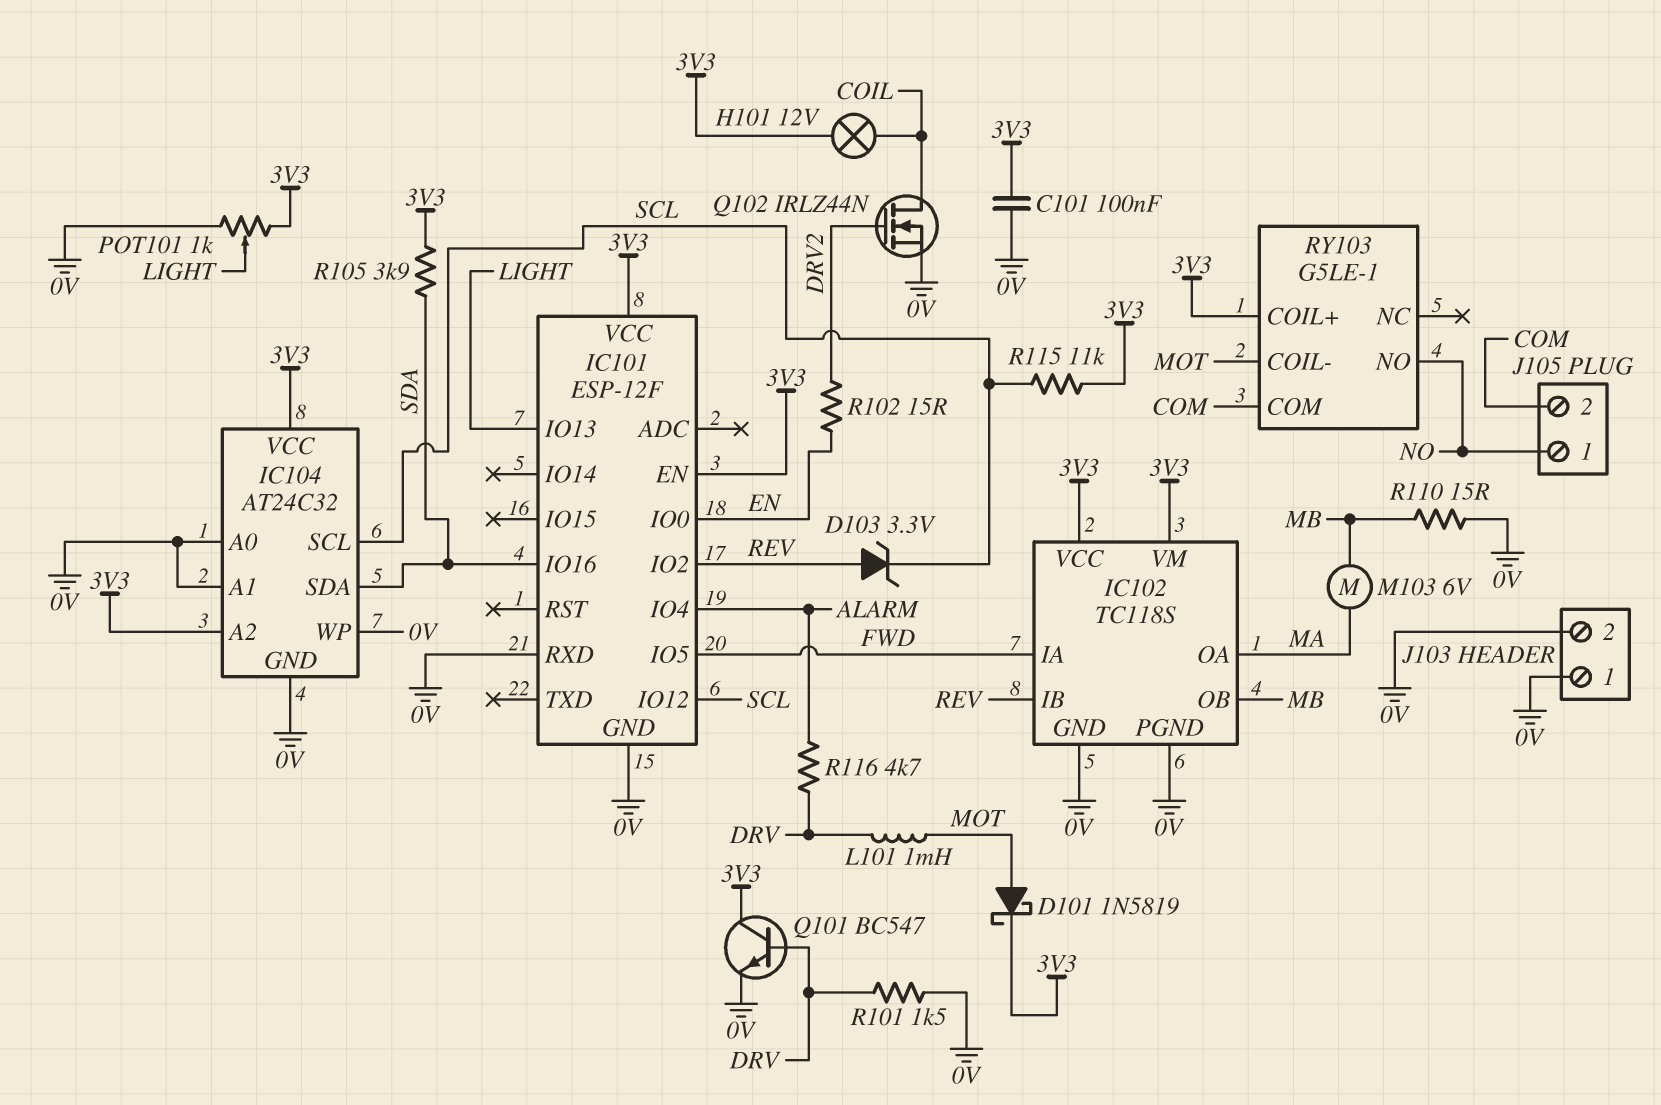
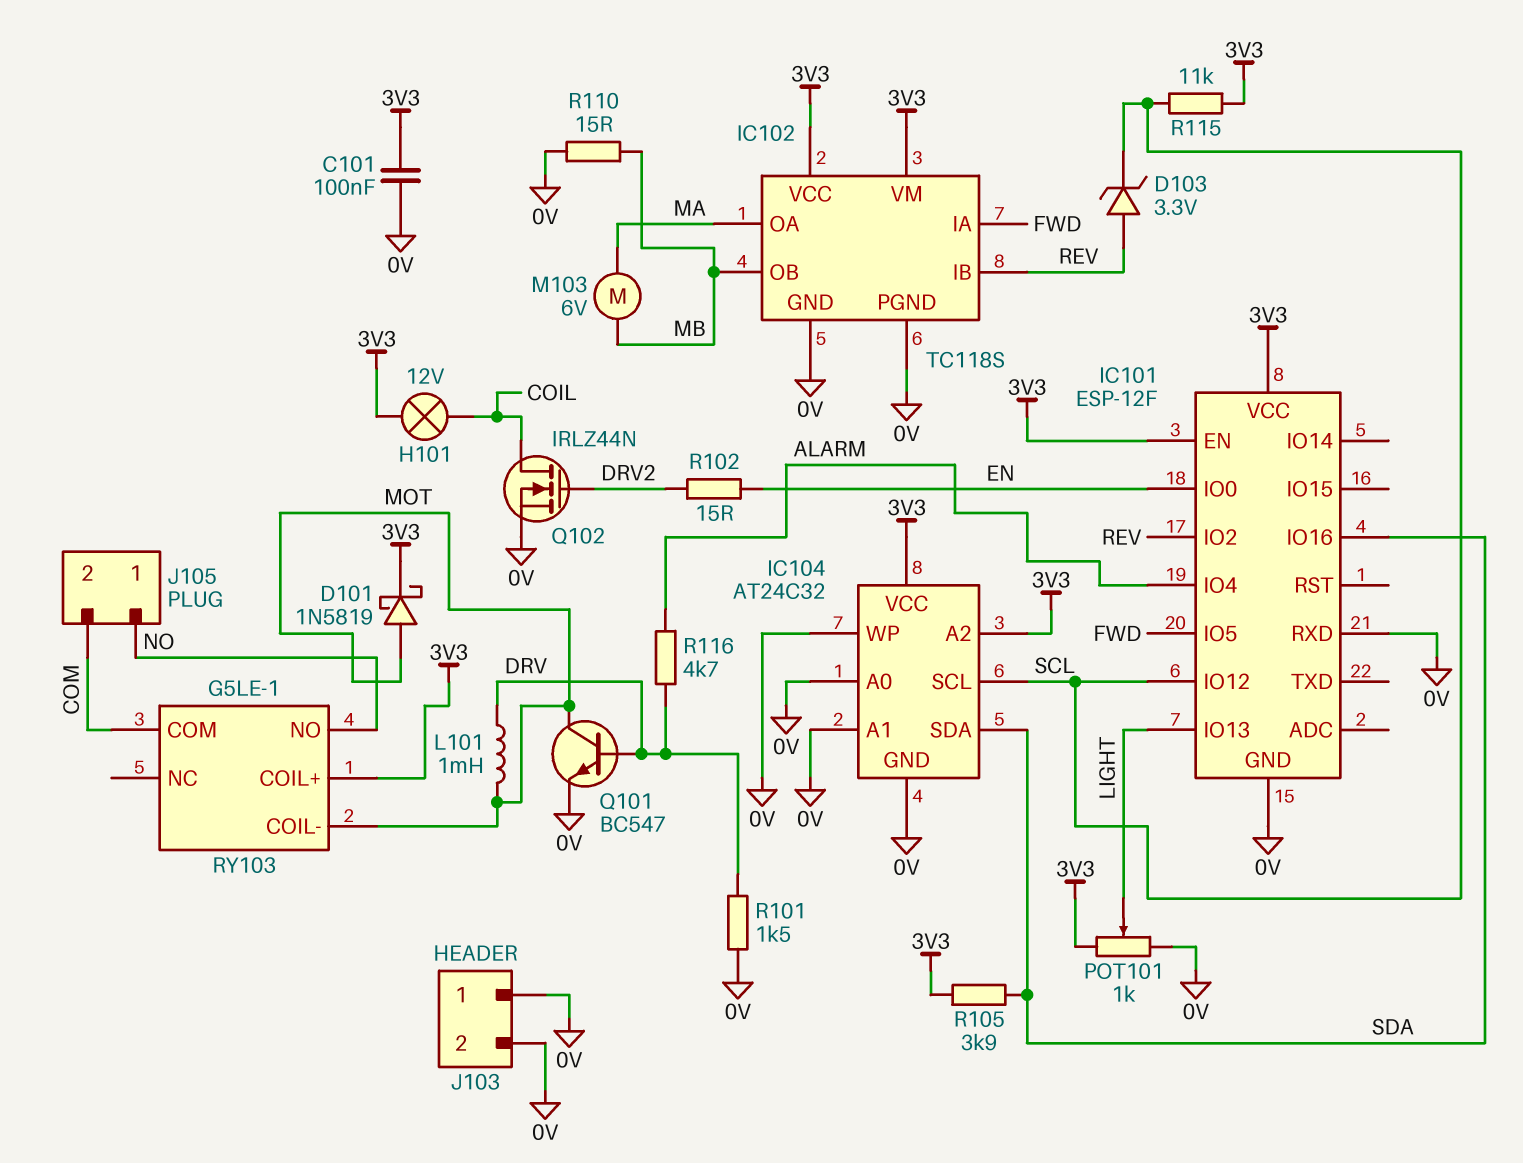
Q101: NPN BC547 (B DRV, C 3V3, E 0V) -> NPN BC547 (B DRV, C MOT, E 0V)

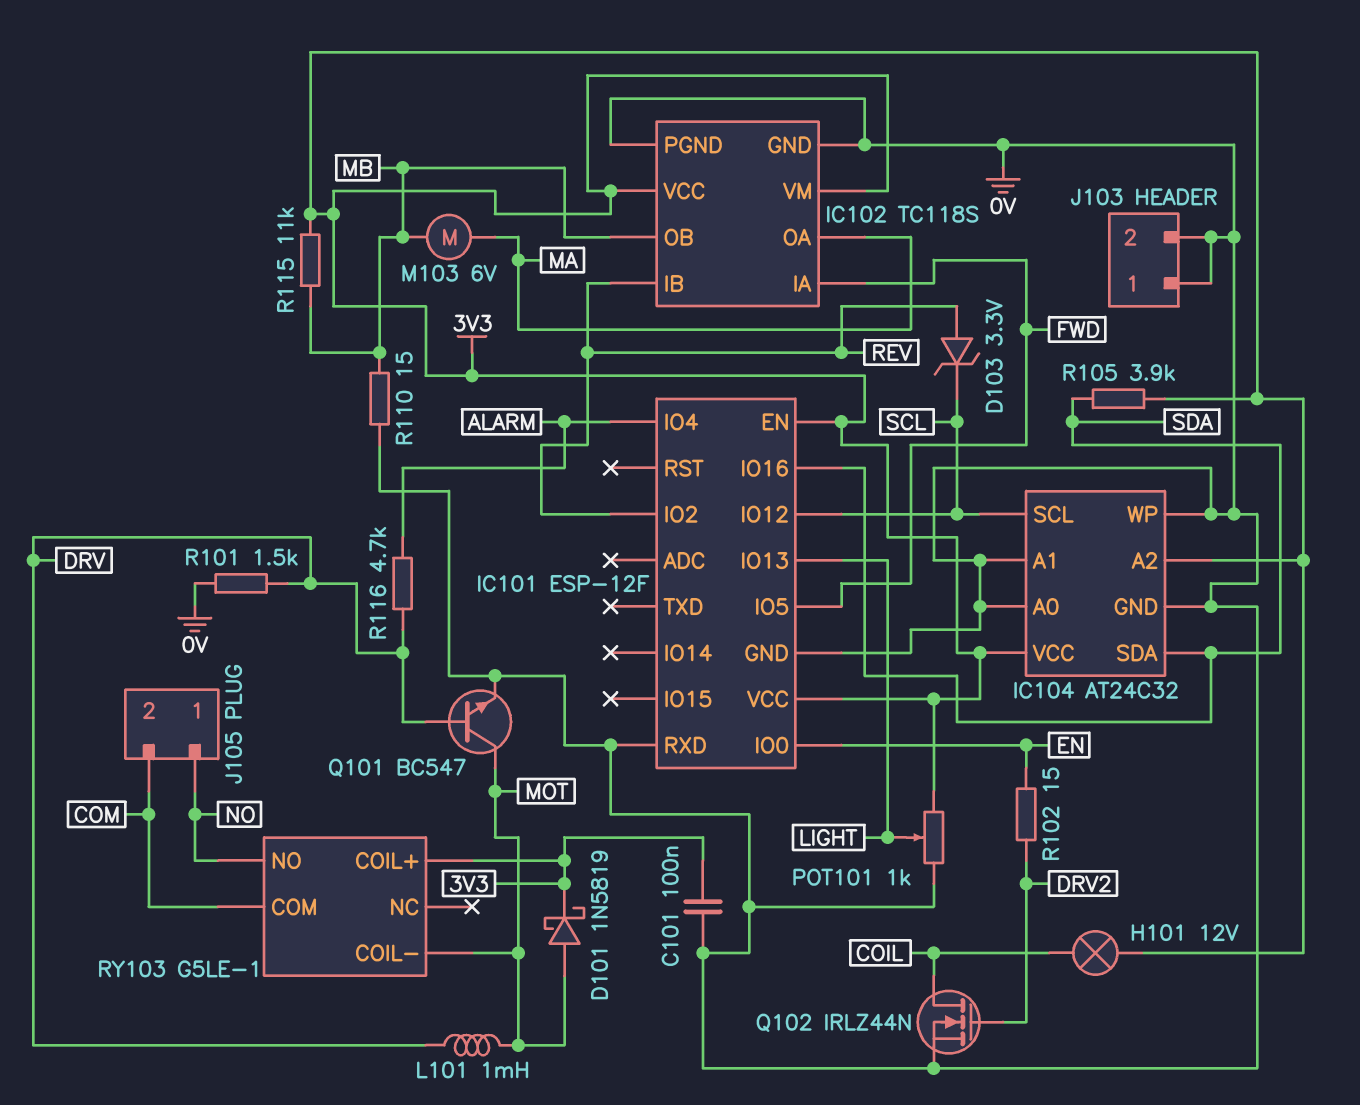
R115: 11k (3V3, SCL) -> 11k (3V3, MB)

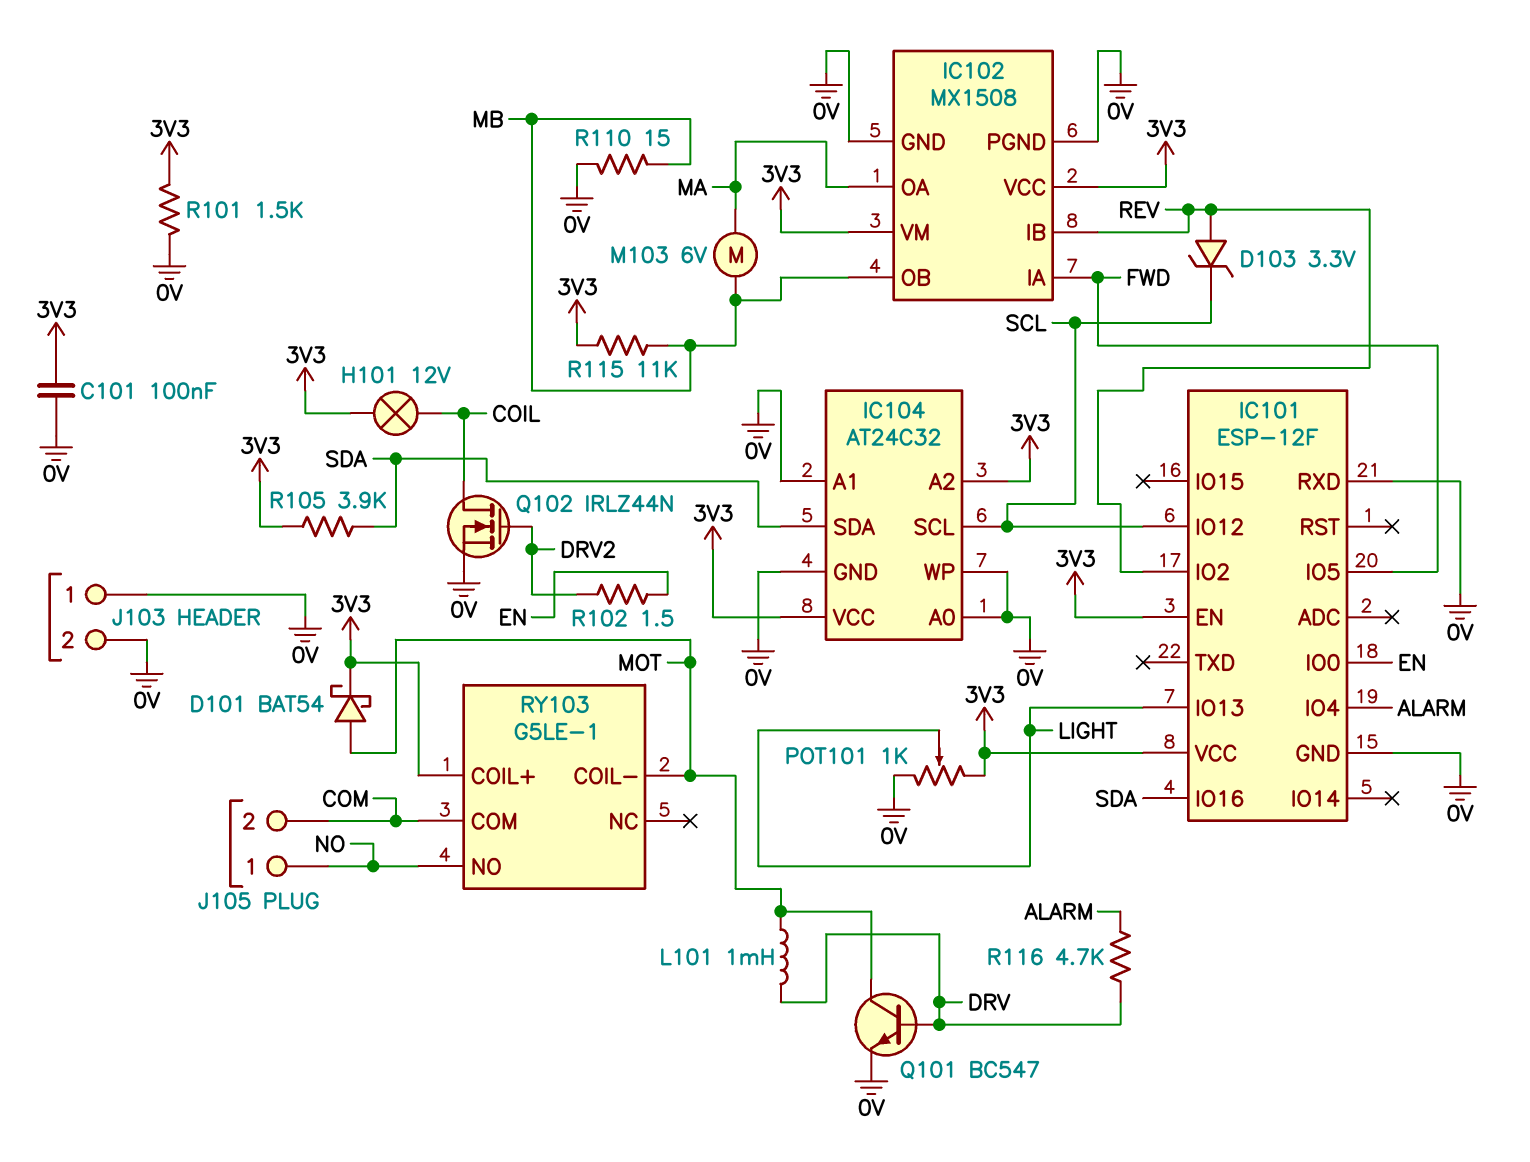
D101: schottky 1N5819 (A MOT, K 3V3) -> schottky BAT54 (A MOT, K 3V3)
IC102: TC118S -> MX1508
R101: 1.5k (0V, DRV) -> 1.5k (0V, 3V3)
R102: 15 (DRV2, EN) -> 1.5 (DRV2, EN)

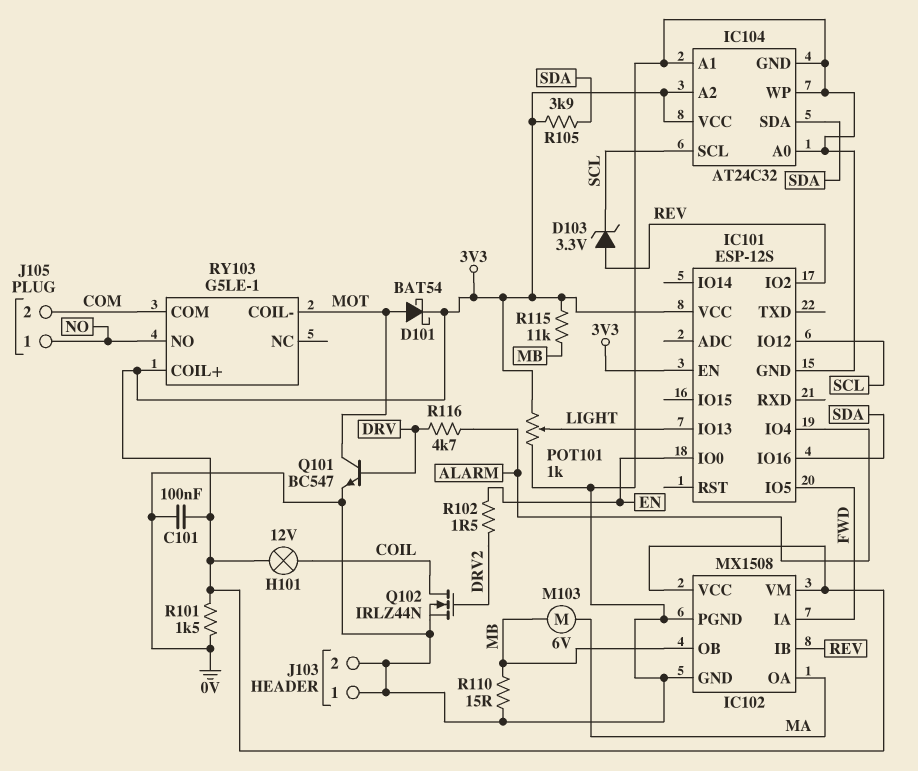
IC101: ESP-12F -> ESP-12S
IC101 pin RXD: 0V -> none
L101: 1mH (DRV, MOT) -> none

